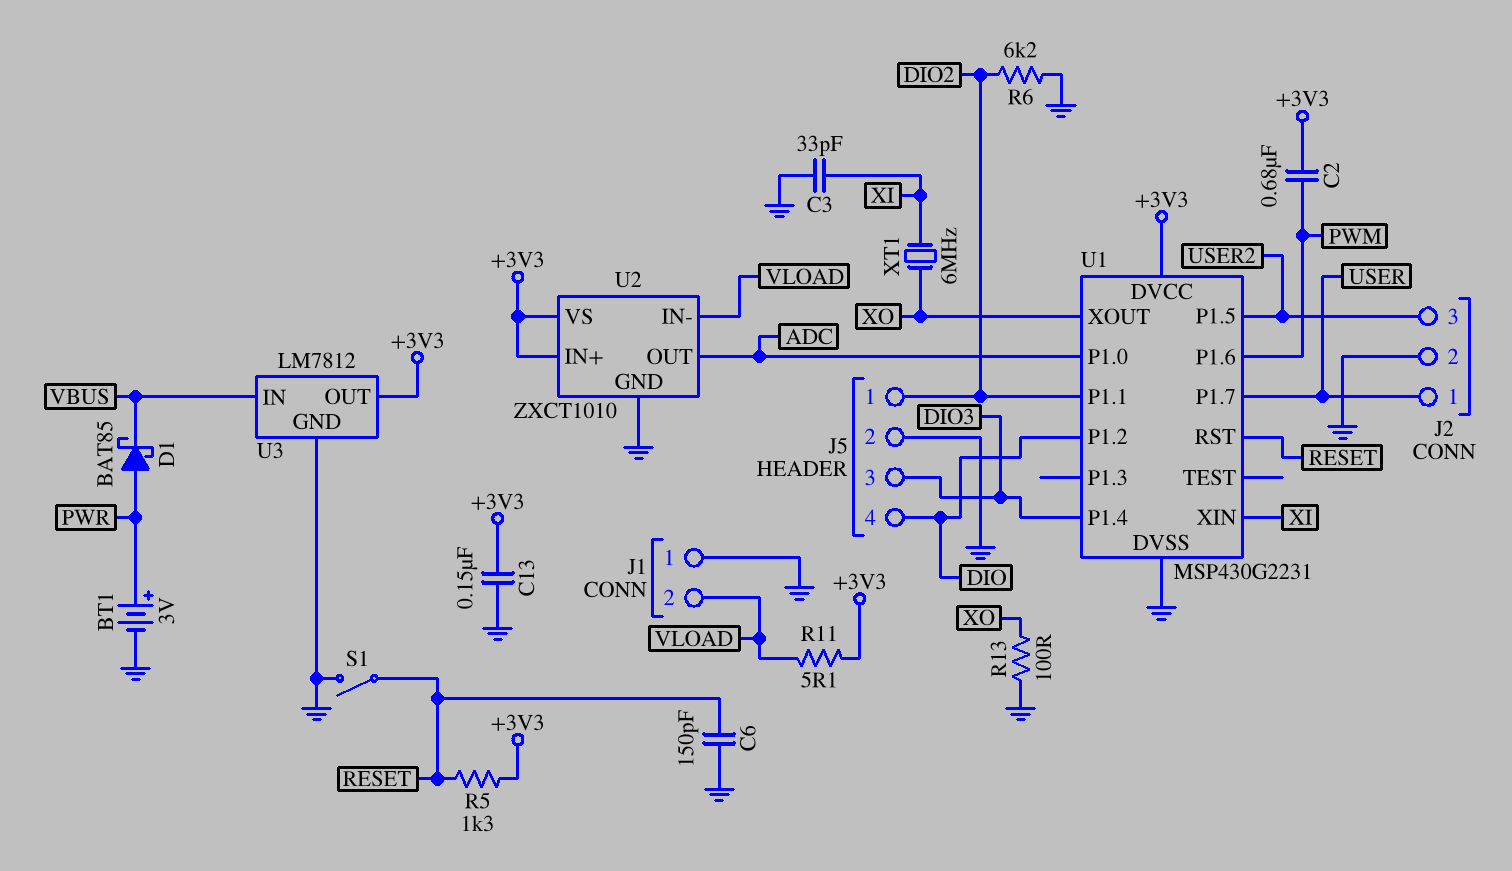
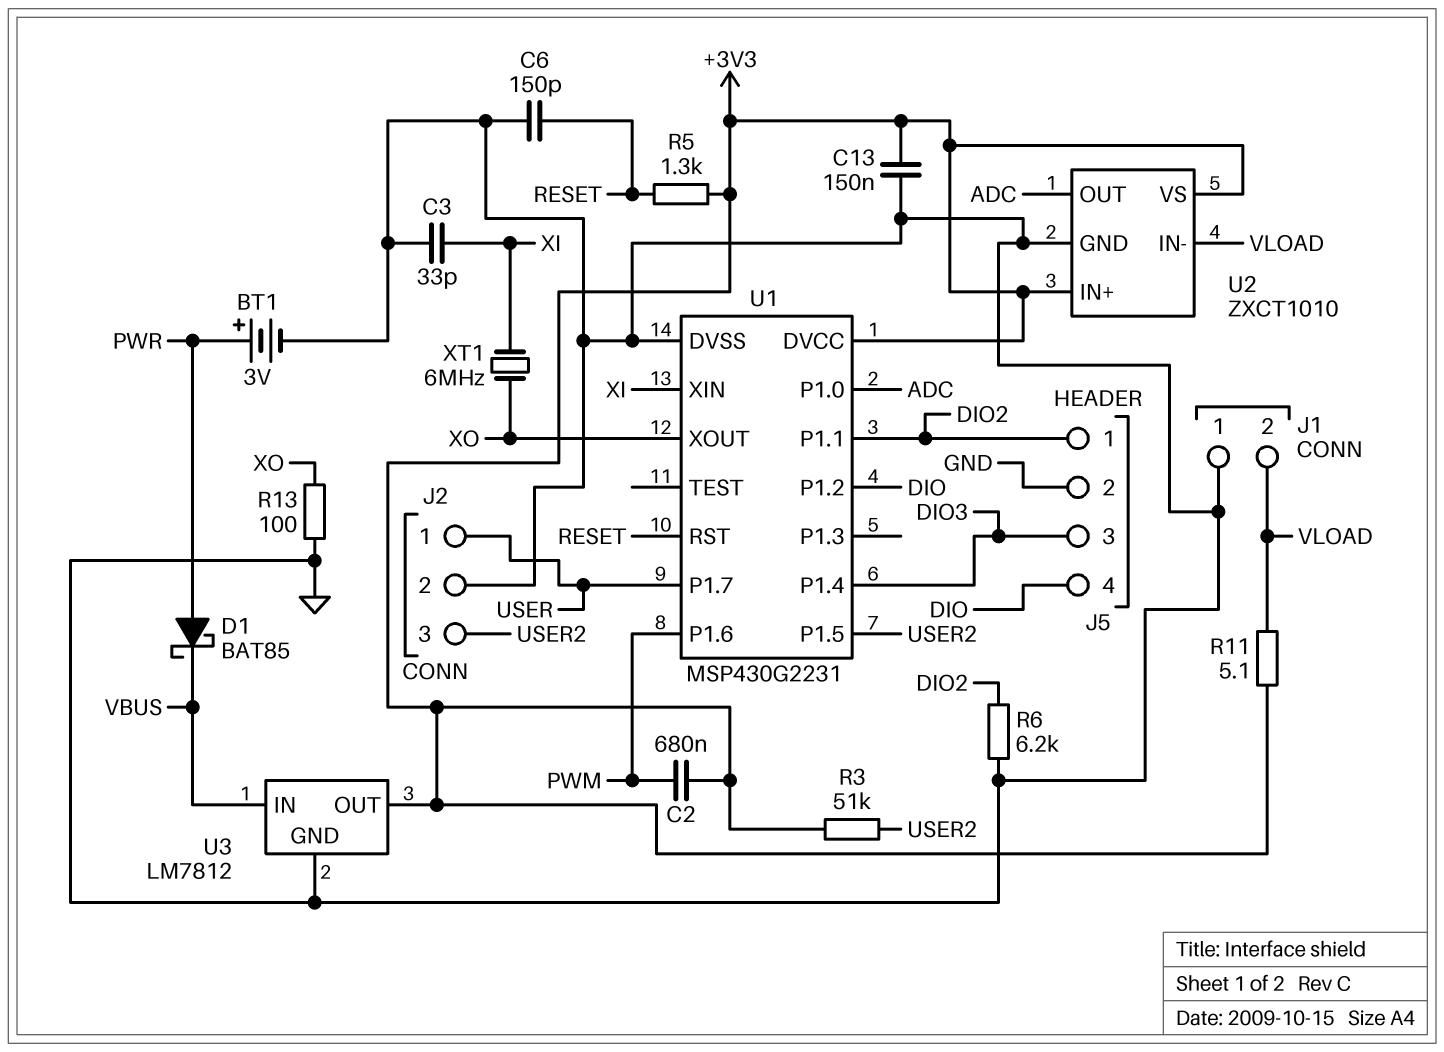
R3: none -> 51k (+3V3, USER2)
S1: switch (GND, RESET) -> none

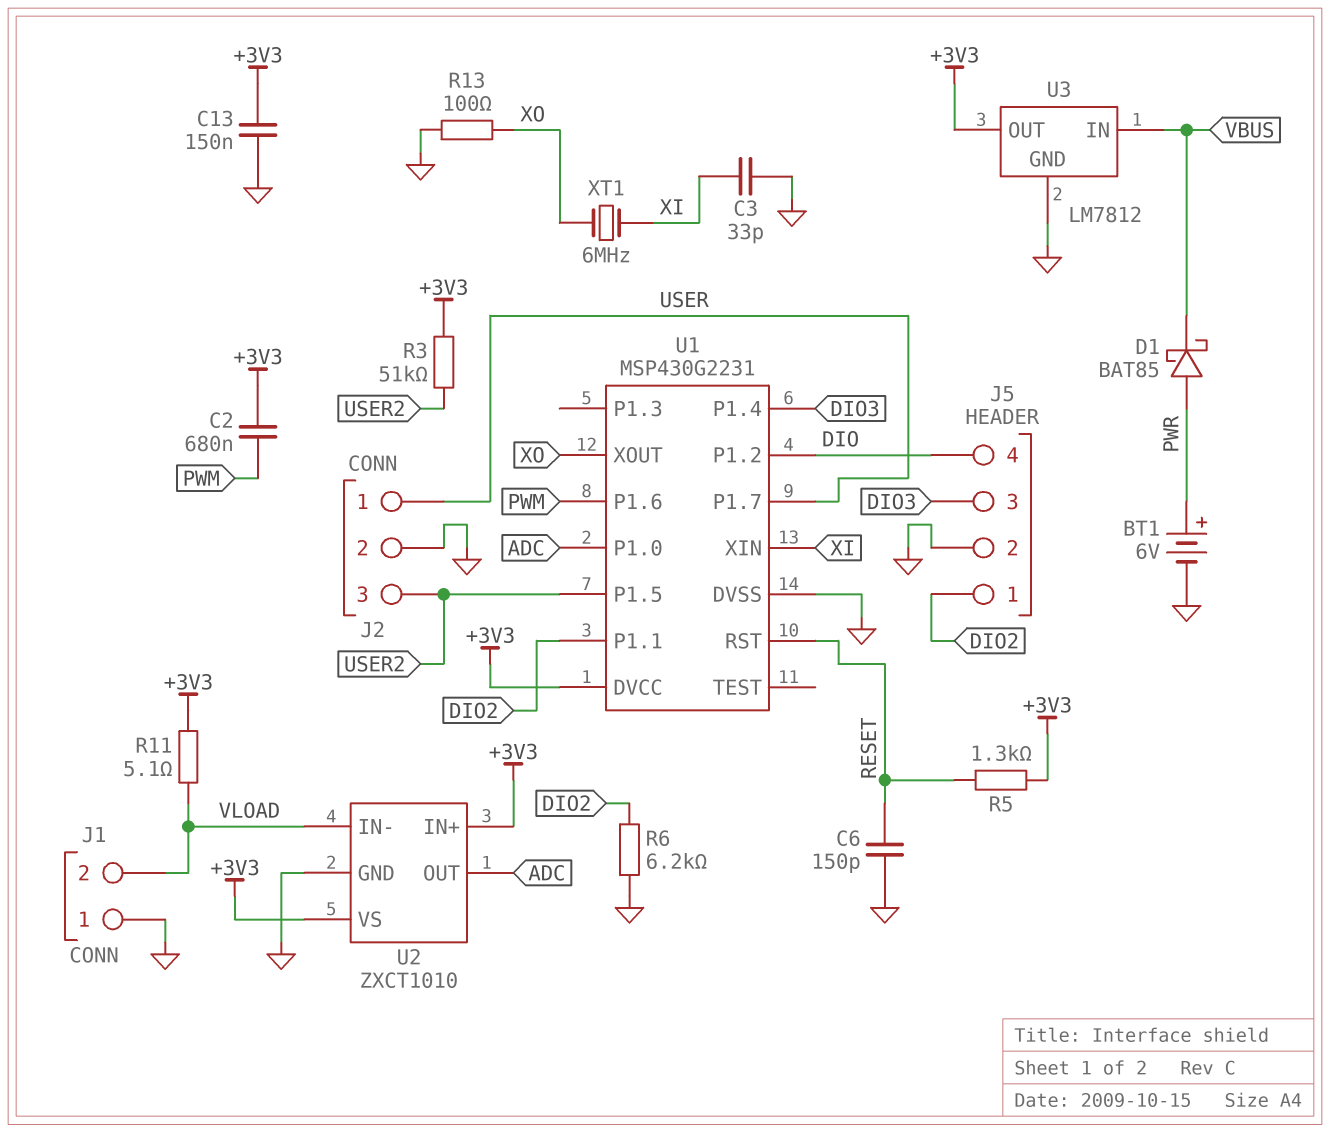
BT1: 3V (plus PWR, minus GND) -> 6V (plus PWR, minus GND)

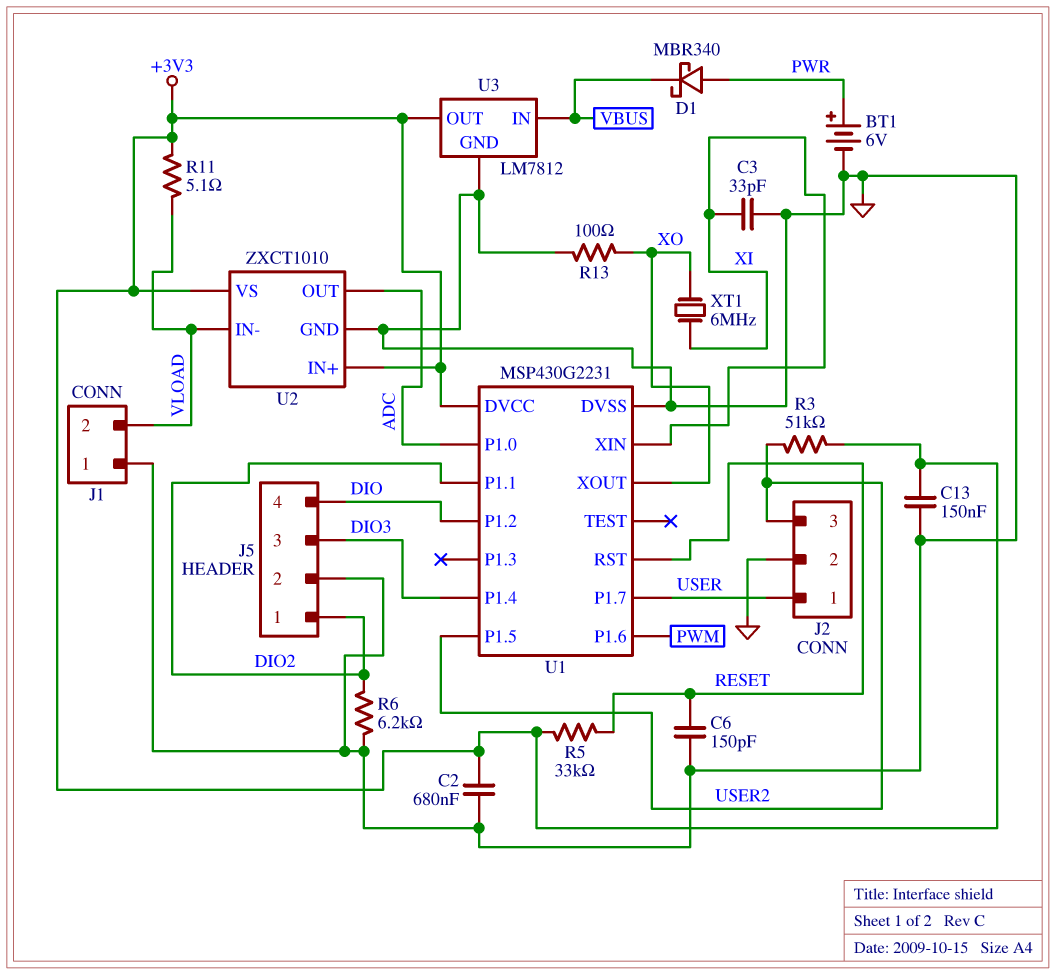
C2: 680nF (+3V3, PWM) -> 680nF (+3V3, GND)
D1: schottky BAT85 (A PWR, K VBUS) -> schottky MBR340 (A PWR, K VBUS)
R5: 1.3k (+3V3, RESET) -> 33k (+3V3, RESET)

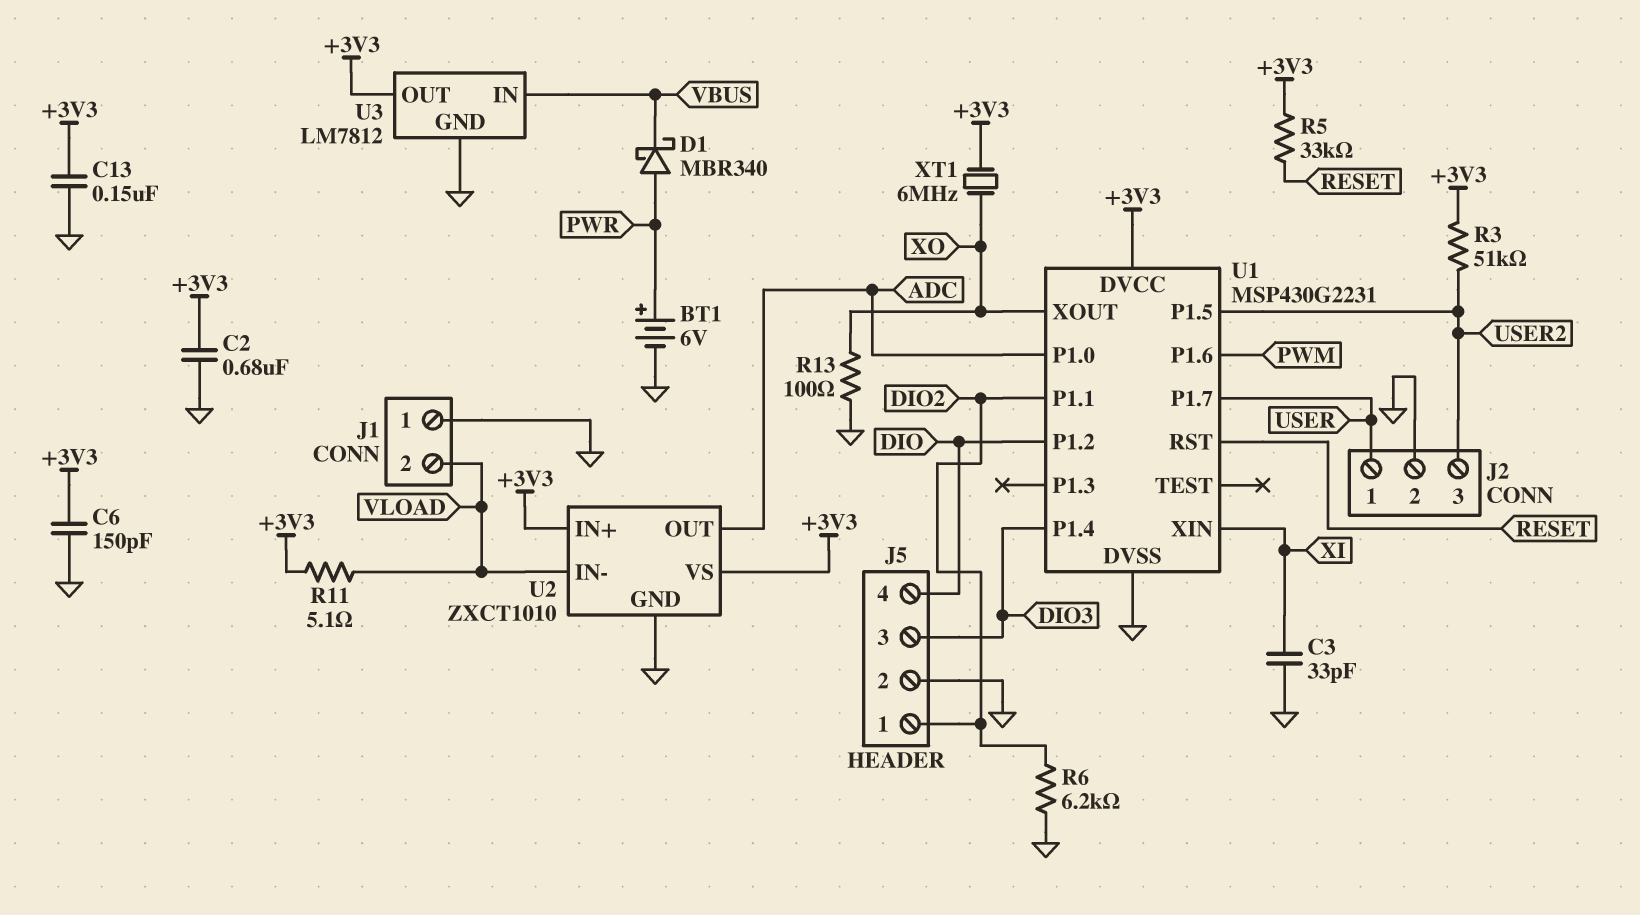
C6: 150pF (GND, RESET) -> 150pF (+3V3, GND)
XT1: 6MHz (XI, XO) -> 6MHz (+3V3, XO)

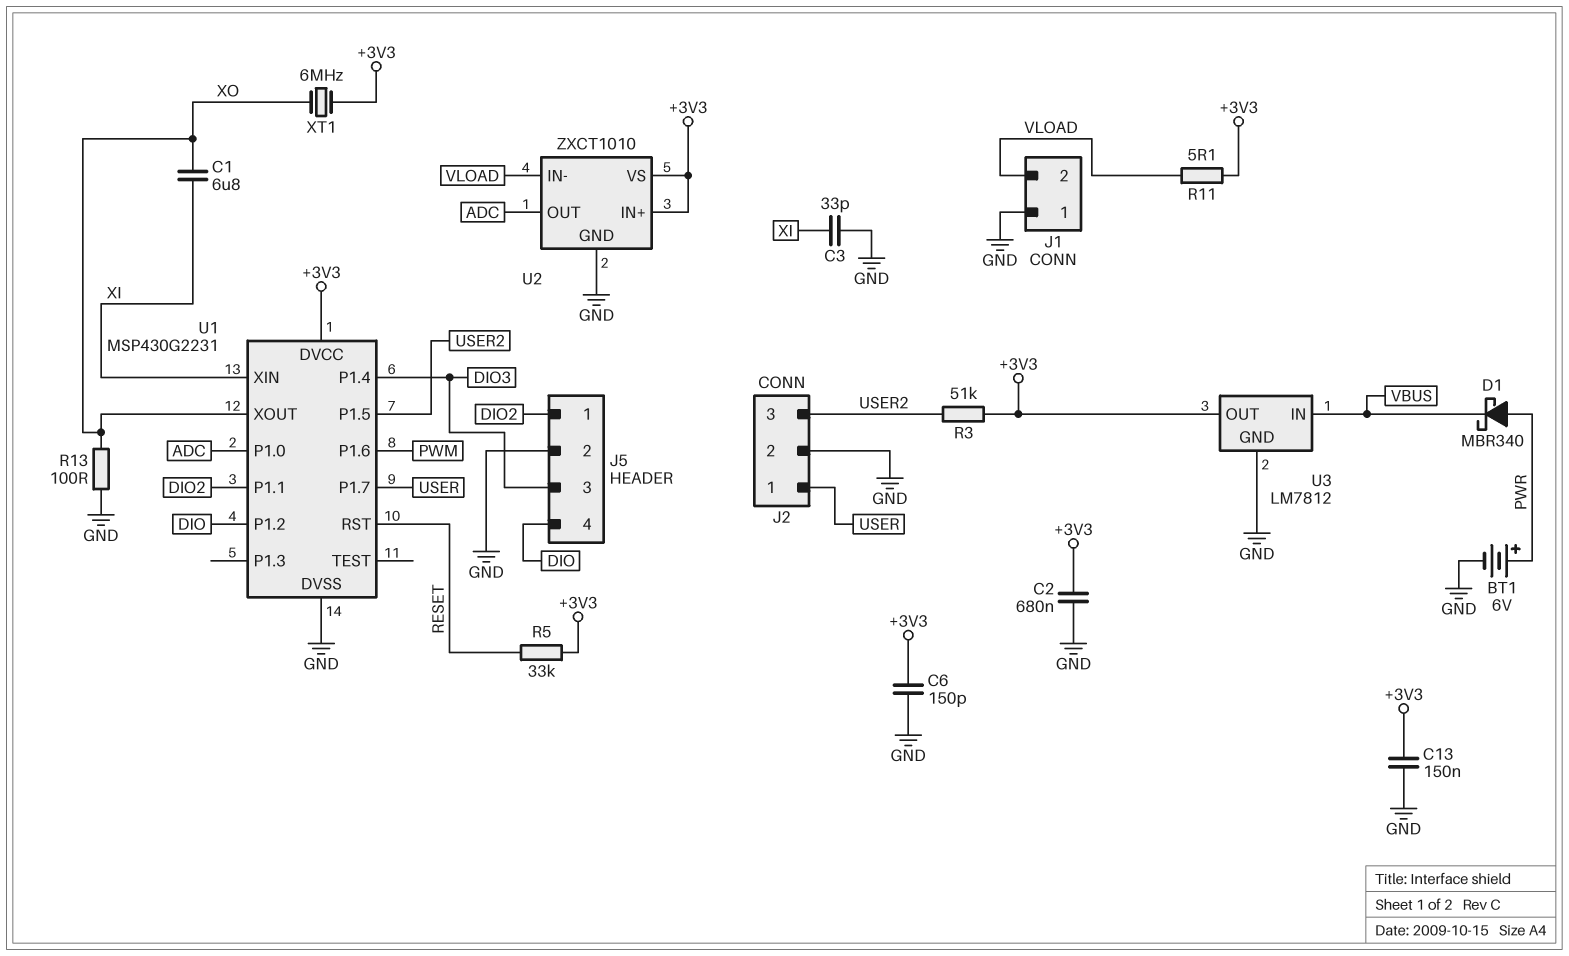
C1: none -> 6.8uF (XI, XO)
R6: 6.2k (DIO2, GND) -> none

